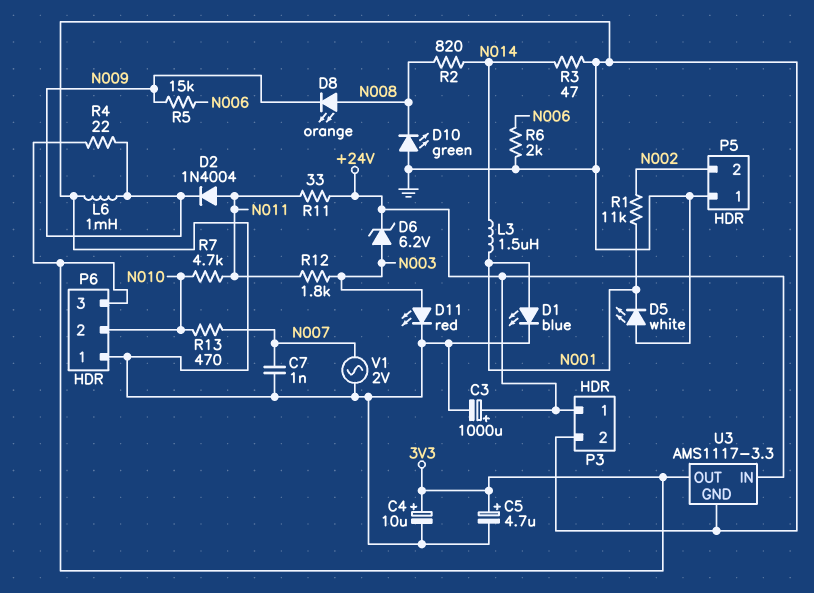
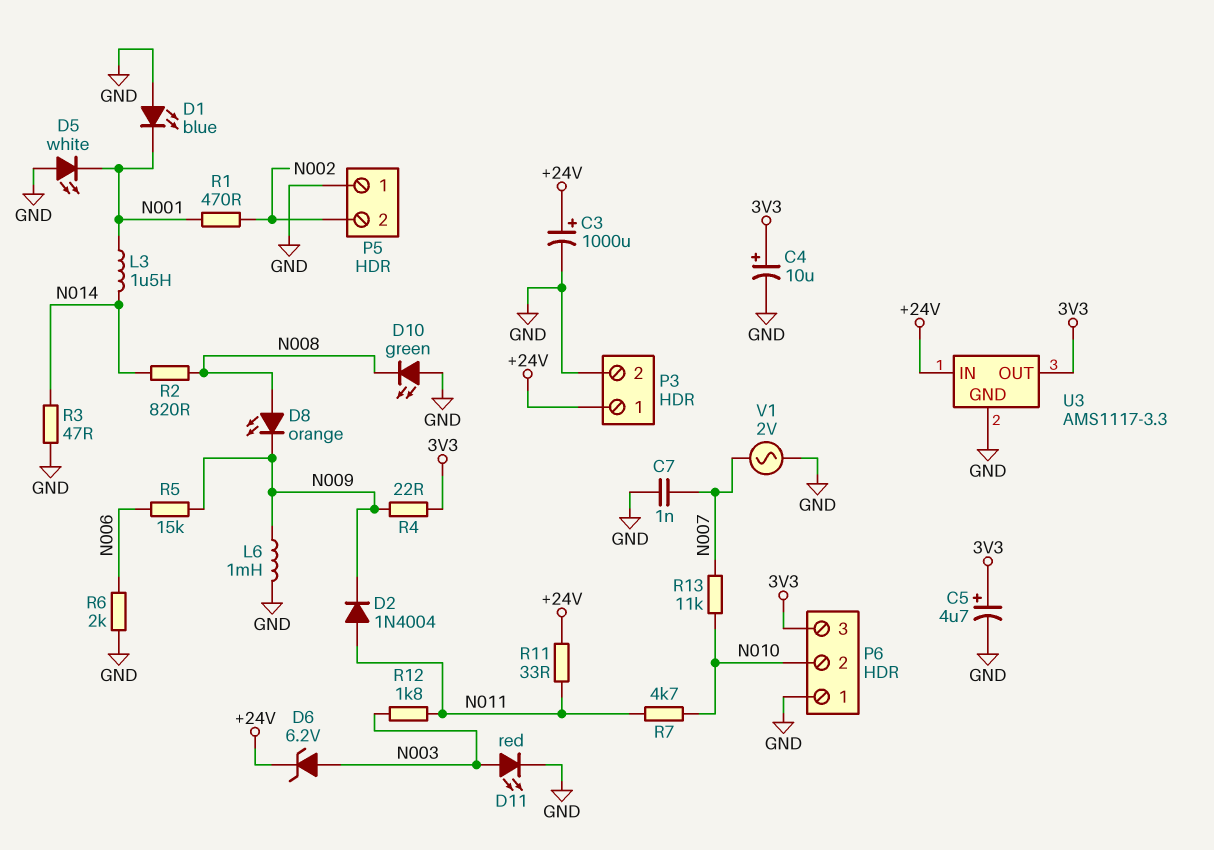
D1: LED blue (A N001, K GND) -> LED blue (A GND, K N001)
R1: 11k (N001, N002) -> 470 (N001, N002)
R13: 470 (N007, N010) -> 11k (N007, N010)

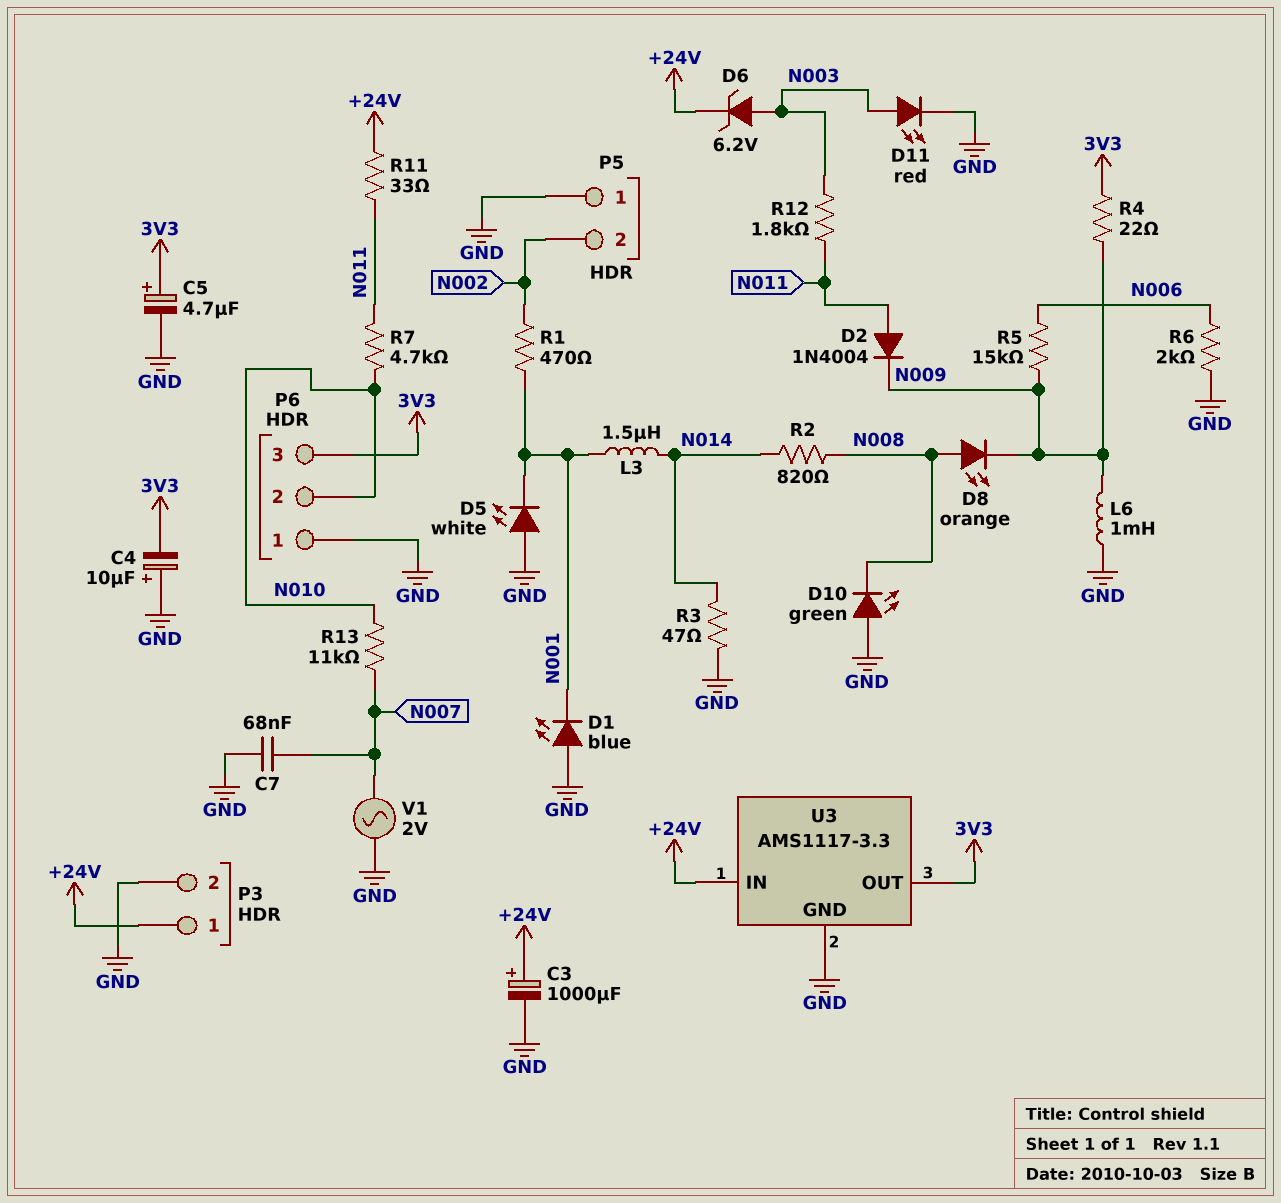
C4: 10uF (plus 3V3, minus GND) -> 10uF (plus GND, minus 3V3)
C7: 1nF (GND, N007) -> 68nF (GND, N007)

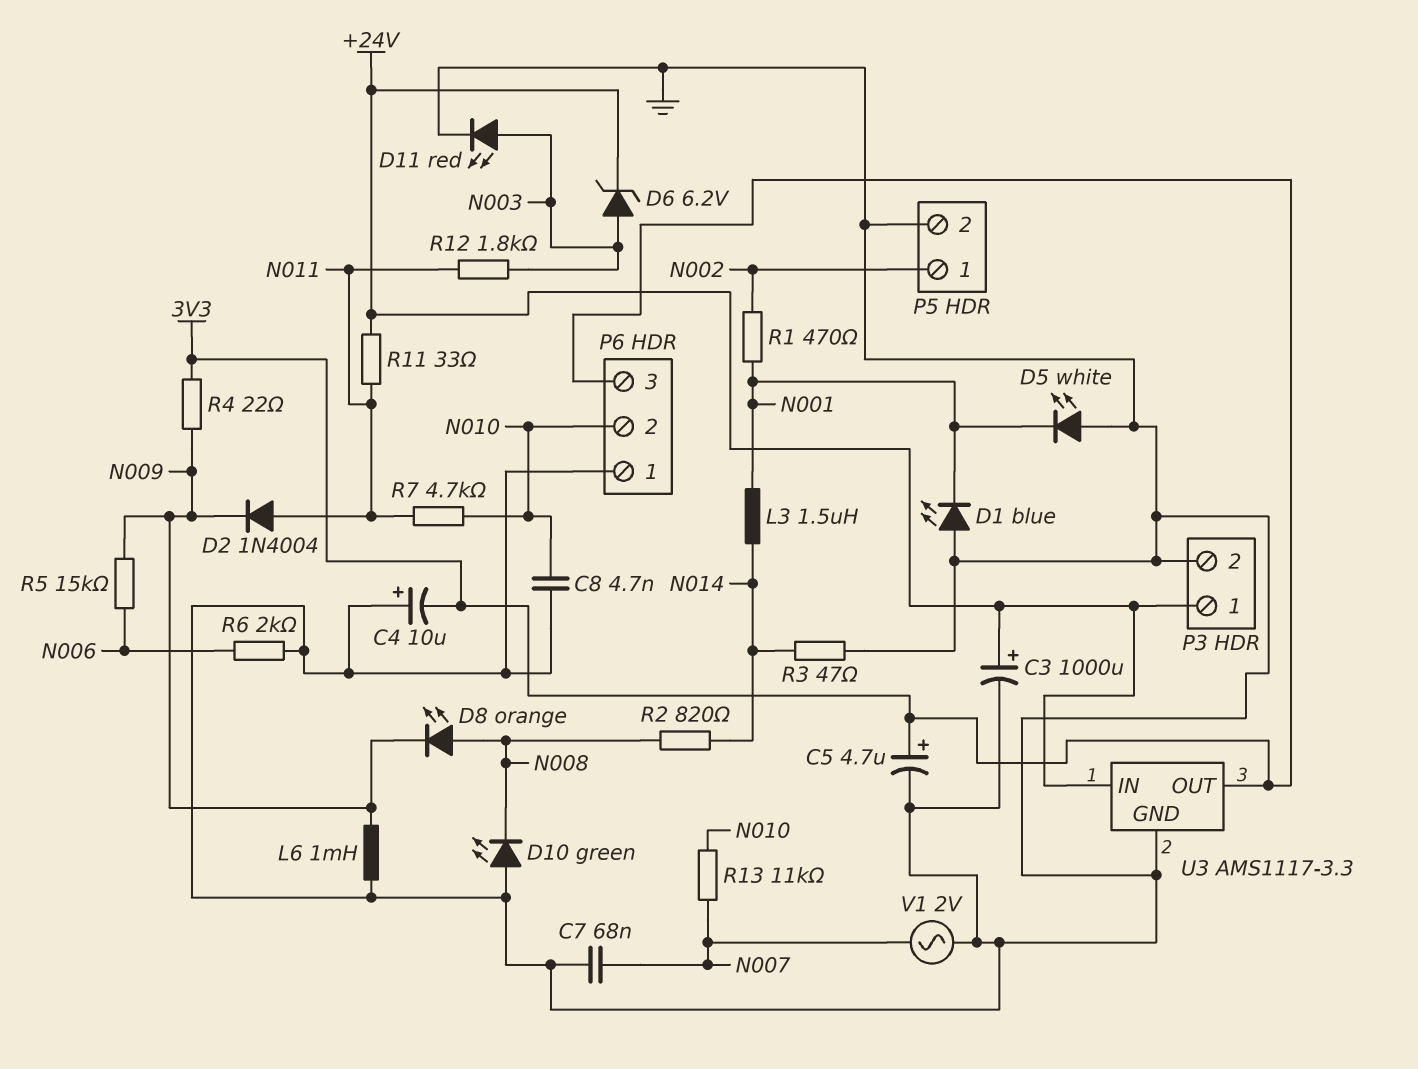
C8: none -> 4.7nF (GND, N010)
P5 pin 1: GND -> N002
P5 pin 2: N002 -> GND

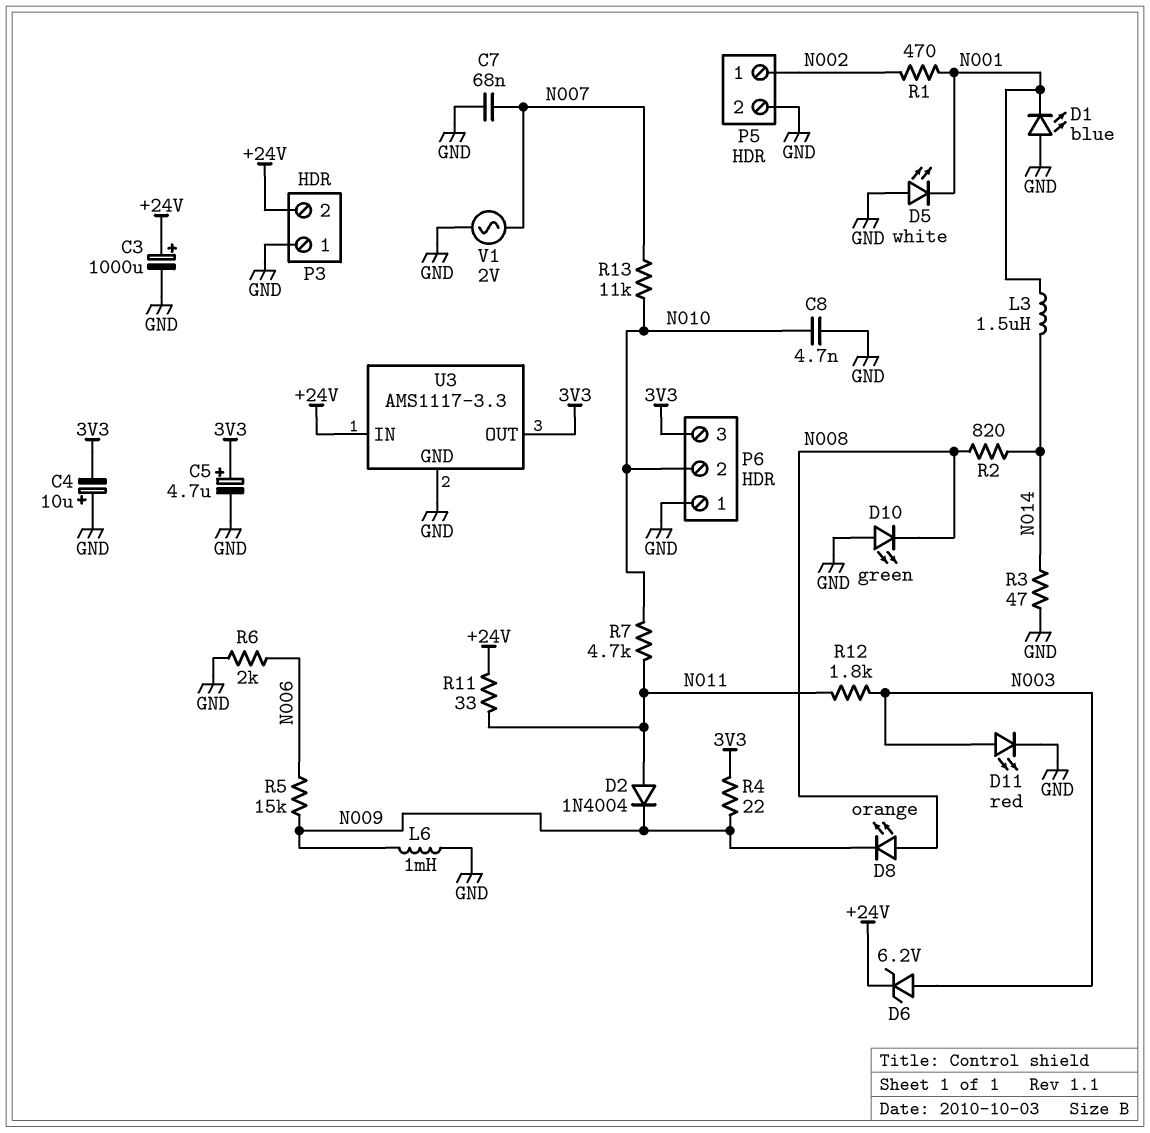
P3 pin 1: +24V -> GND
P3 pin 2: GND -> +24V

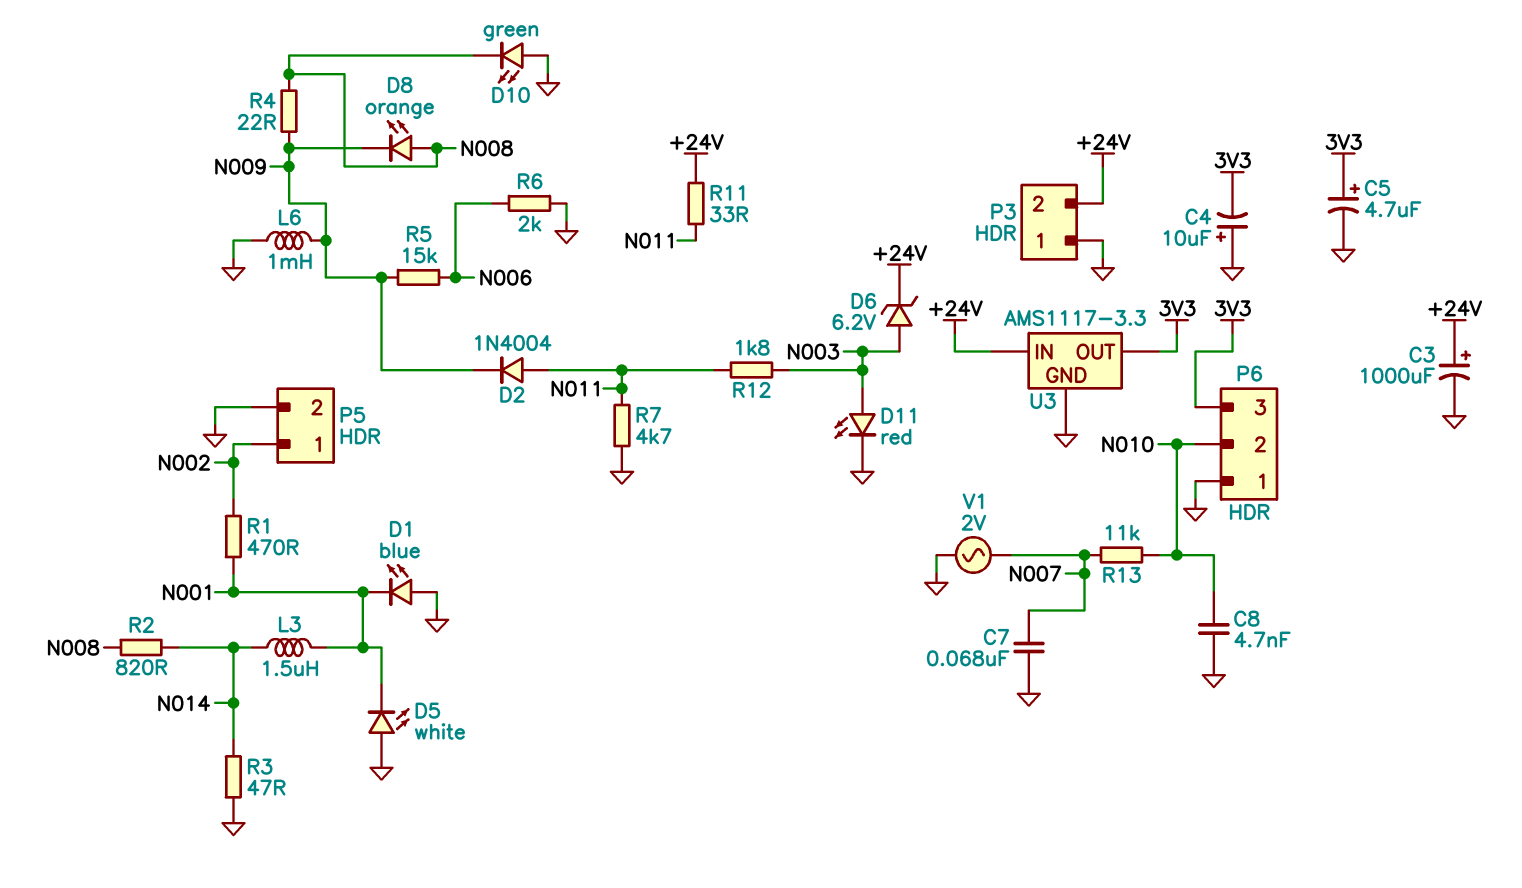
R4: 22 (3V3, N009) -> 22 (N008, N009)
R7: 4.7k (N010, N011) -> 4.7k (GND, N011)

